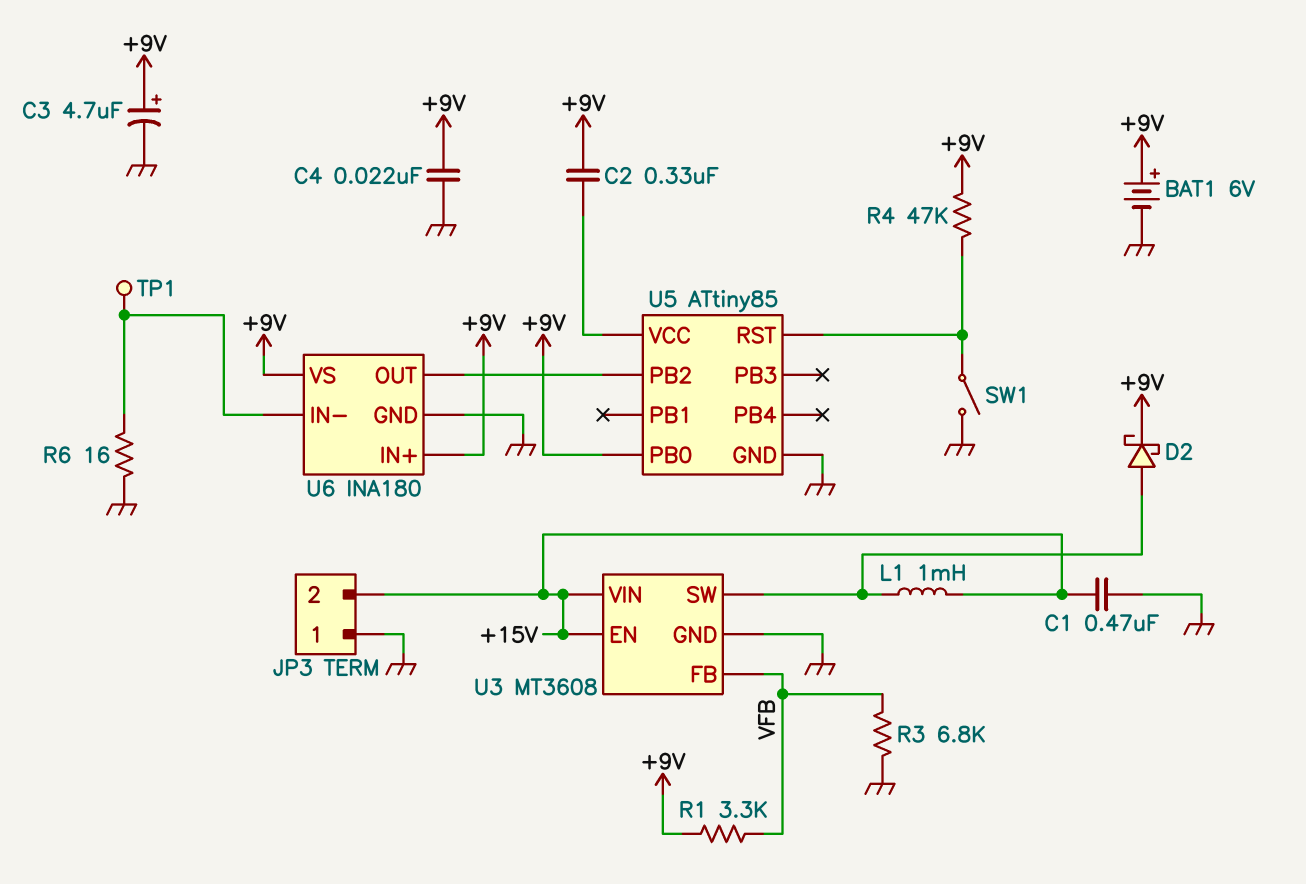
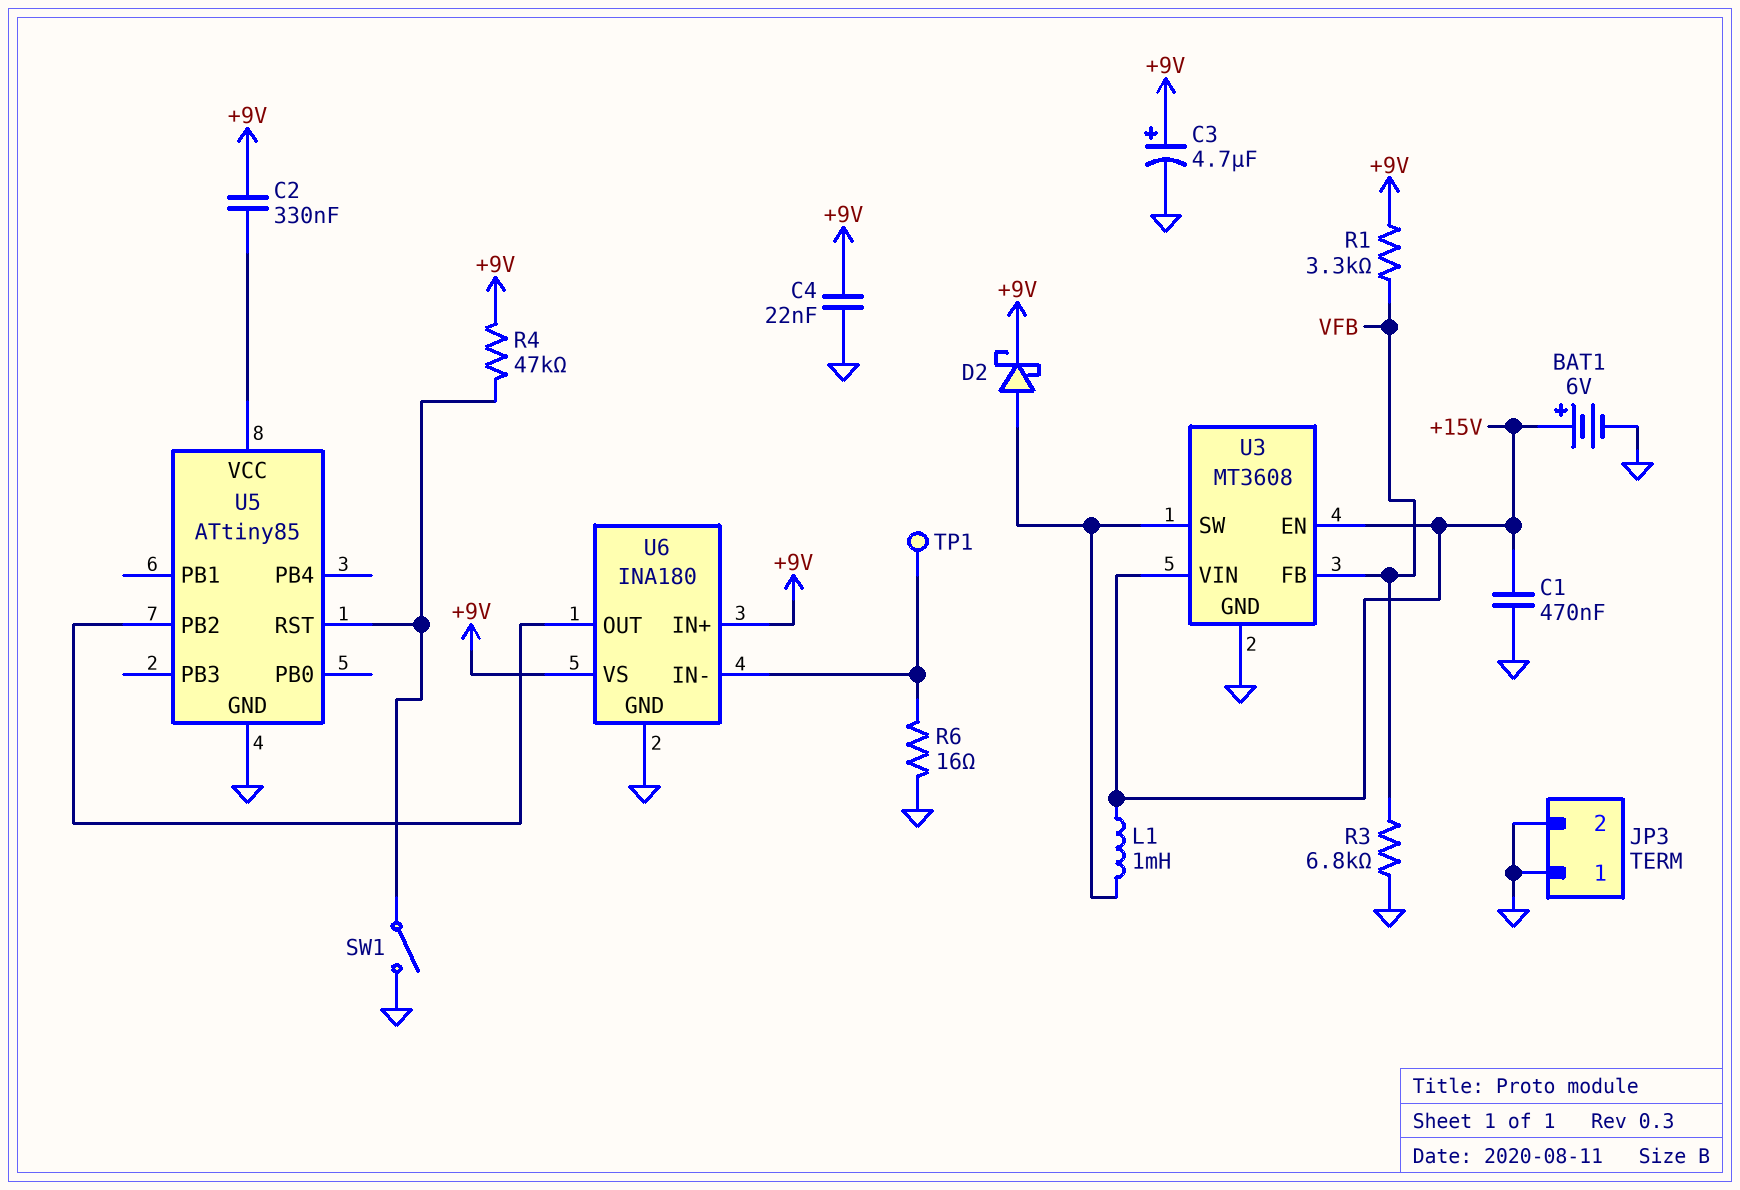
BAT1: 6V (plus +9V, minus GND) -> 6V (plus +15V, minus GND)
JP3 pin 2: +15V -> GND
U5 pin PB0: +9V -> none

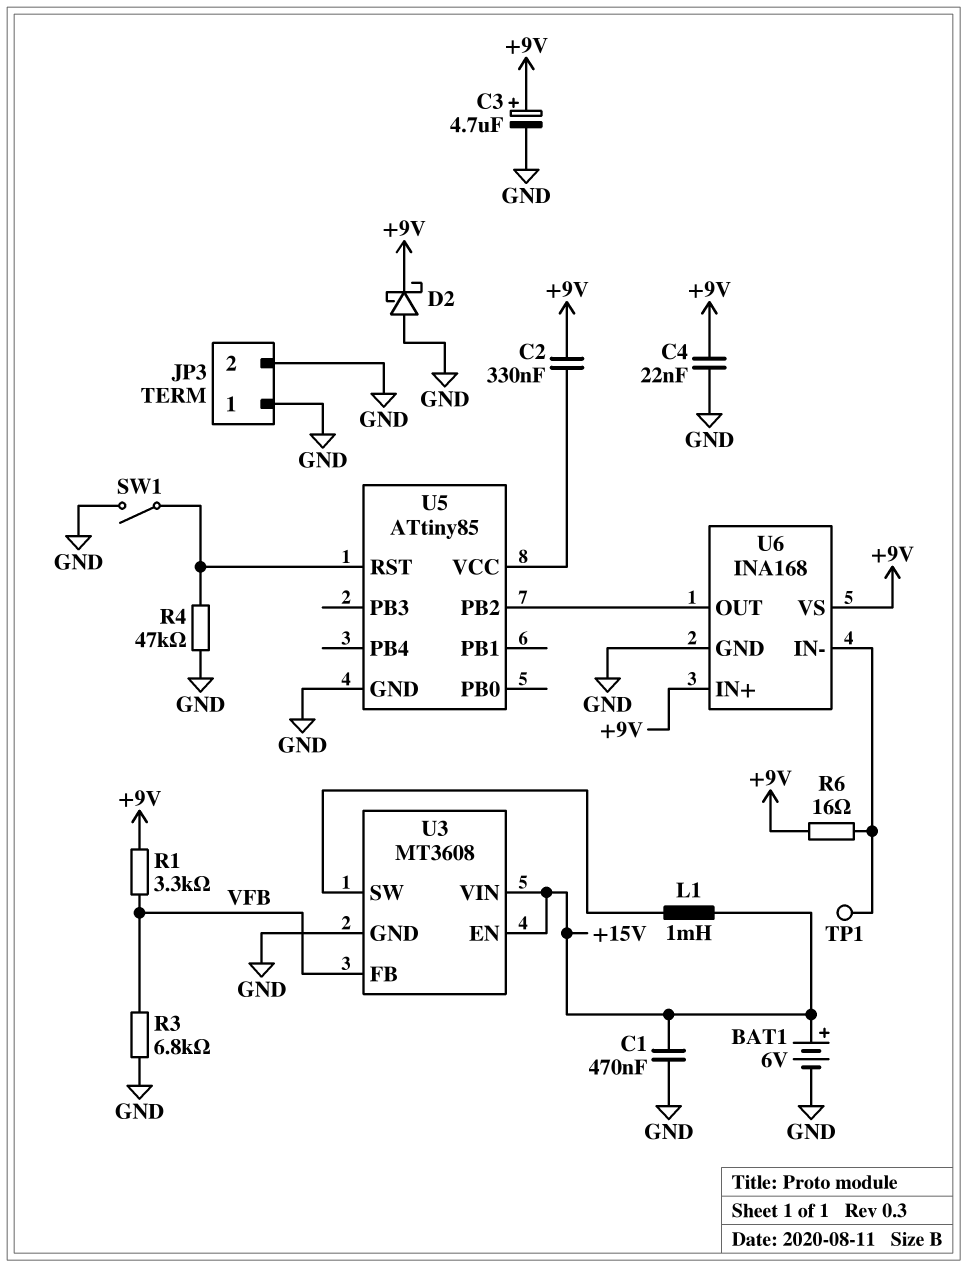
D2: schottky (A U3/SW, K +9V) -> schottky (A GND, K +9V)
R4: 47k (+9V, U5/RST) -> 47k (GND, U5/RST)
R6: 16 (GND, U6/IN-) -> 16 (+9V, U6/IN-)
U6: INA180 -> INA168

